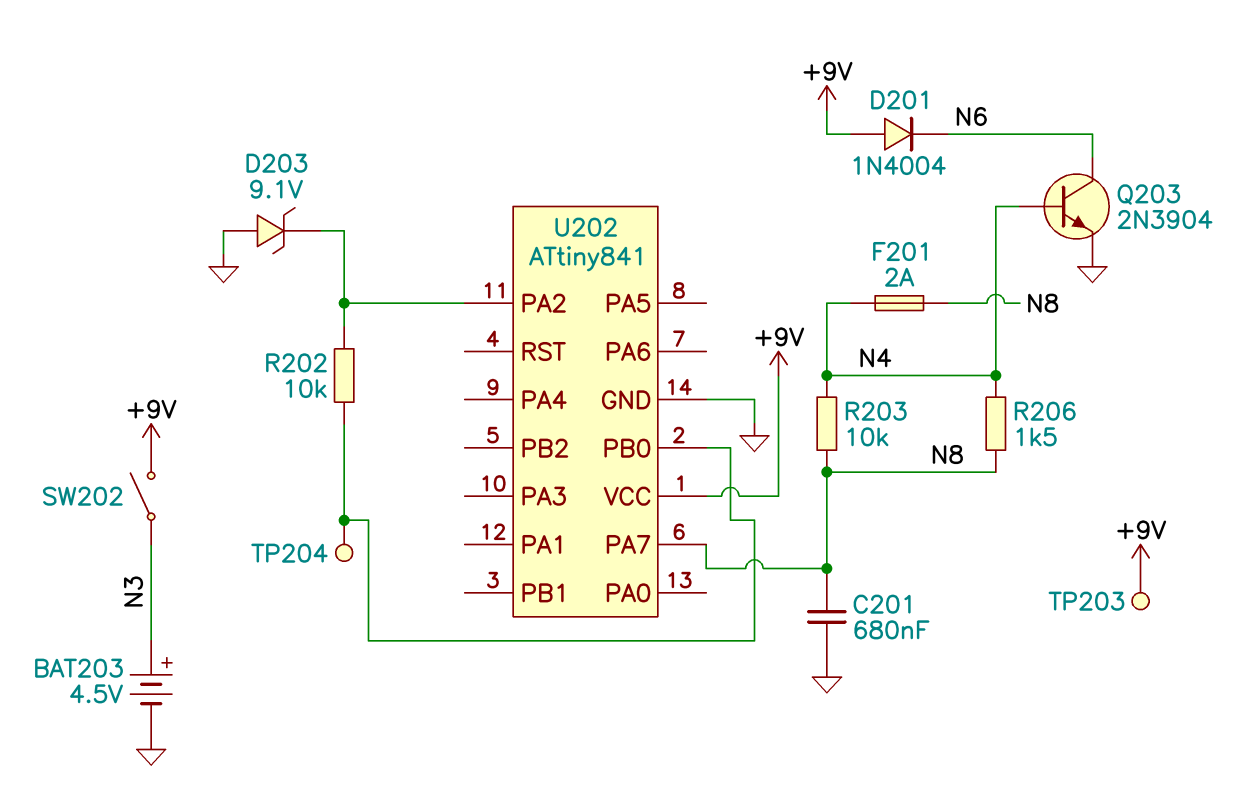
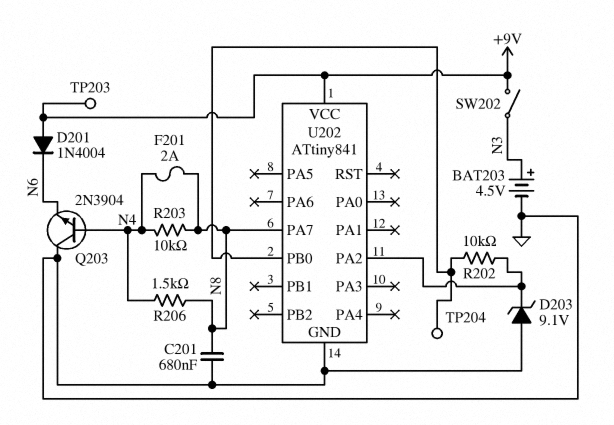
Q203: NPN 2N3904 (B N4, C N6, E GND) -> NPN 2N3904 (B N4, C GND, E N6)

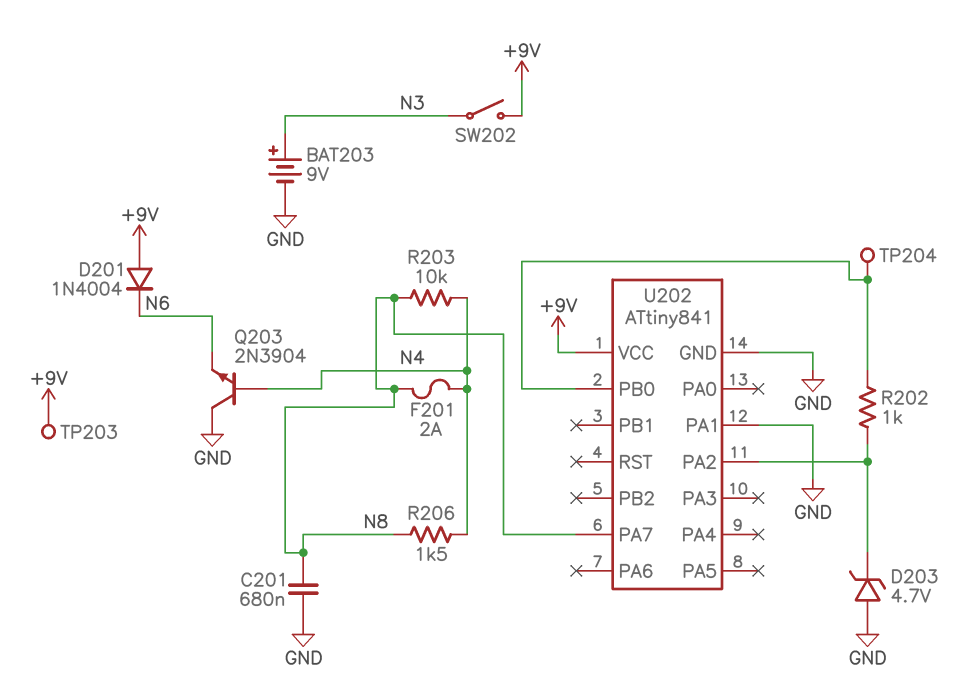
BAT203: 4.5V (plus N3, minus GND) -> 9V (plus N3, minus GND)
D203: zener 9.1V (A GND, K U202/PA2) -> zener 4.7V (A GND, K U202/PA2)
R202: 10k (U202/PA2, U202/PB0) -> 1k (U202/PA2, U202/PB0)
U202 pin PA1: none -> GND

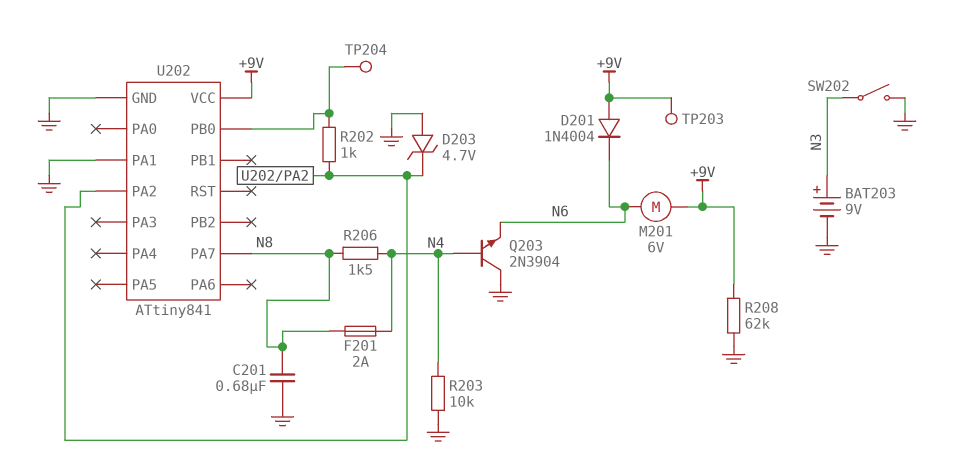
M201: none -> motor 6V (+9V, N6)
R203: 10k (N4, N8) -> 10k (GND, N4)
R208: none -> 62k (+9V, GND)
SW202: switch (+9V, N3) -> switch (GND, N3)

